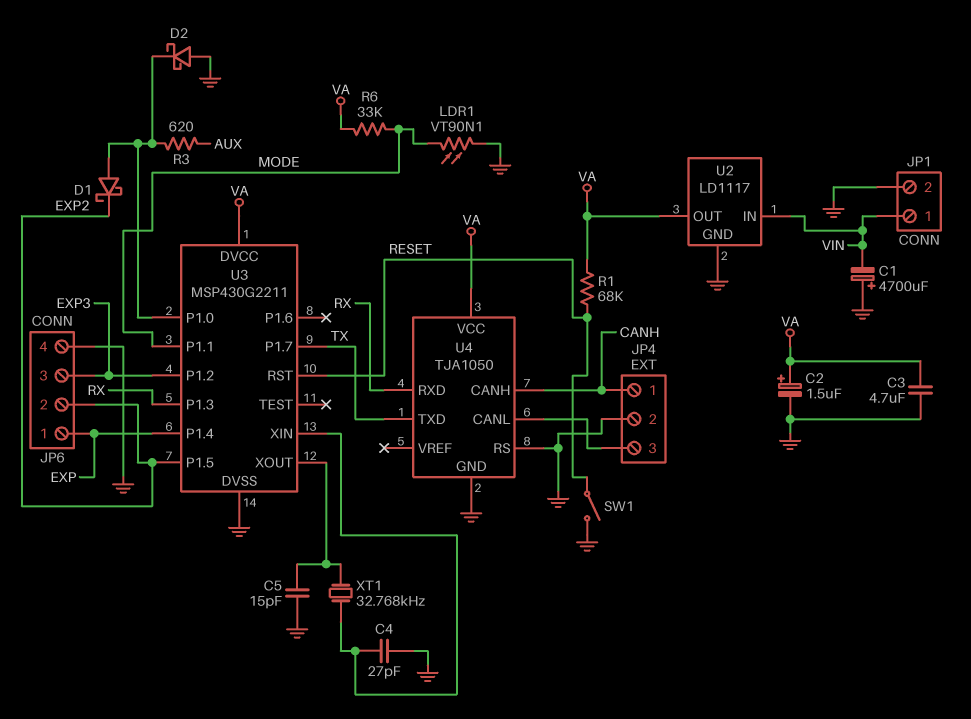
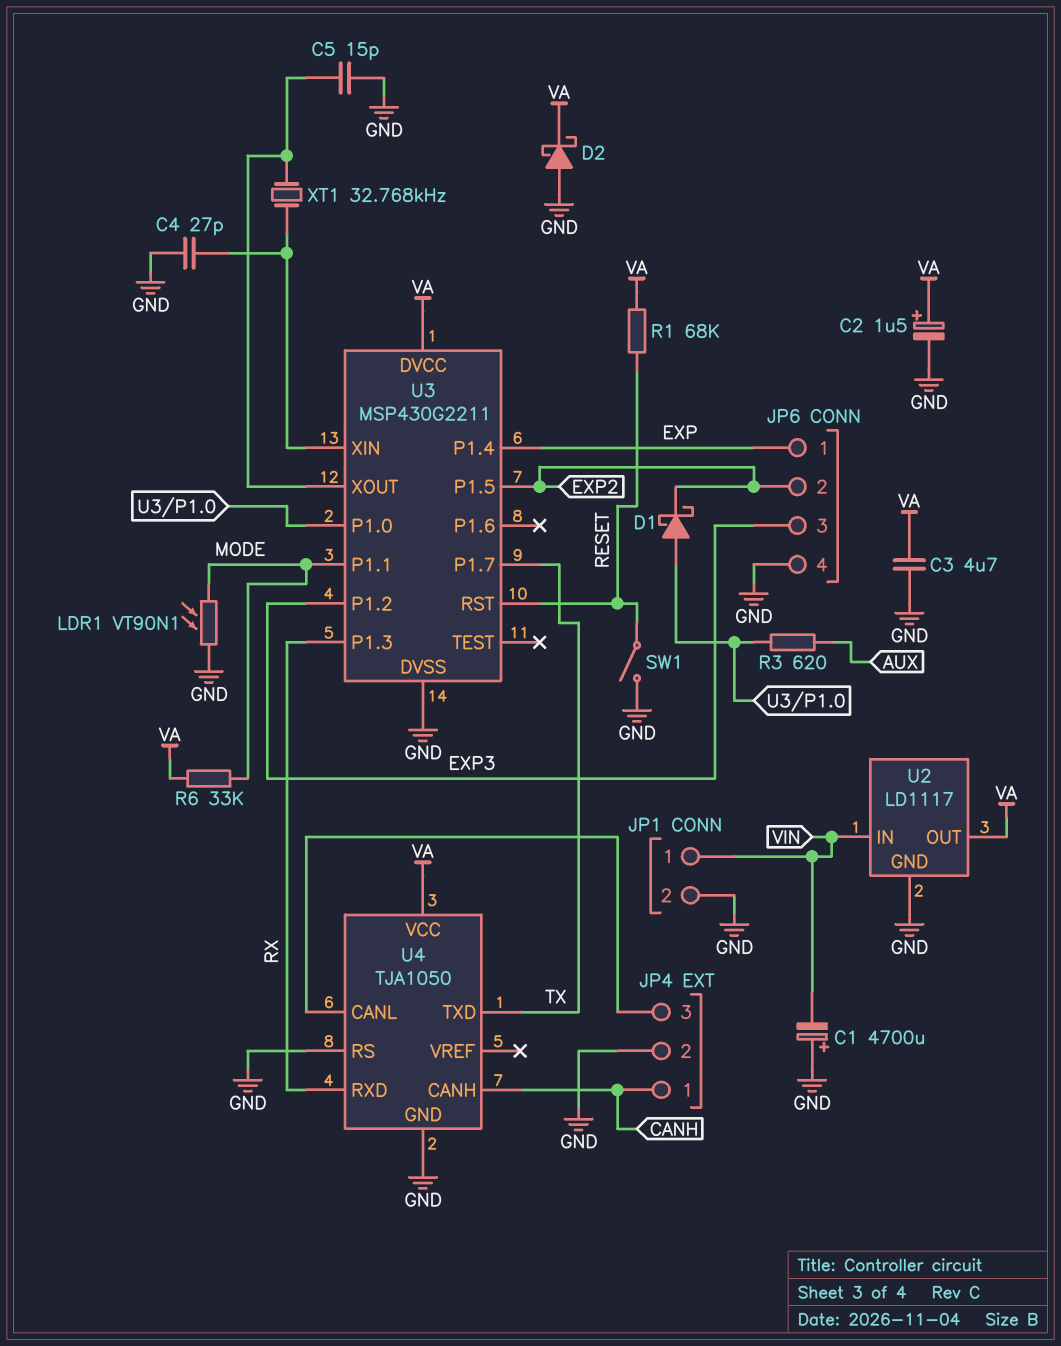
D2: schottky (A GND, K U3/P1.0) -> schottky (A GND, K VA)

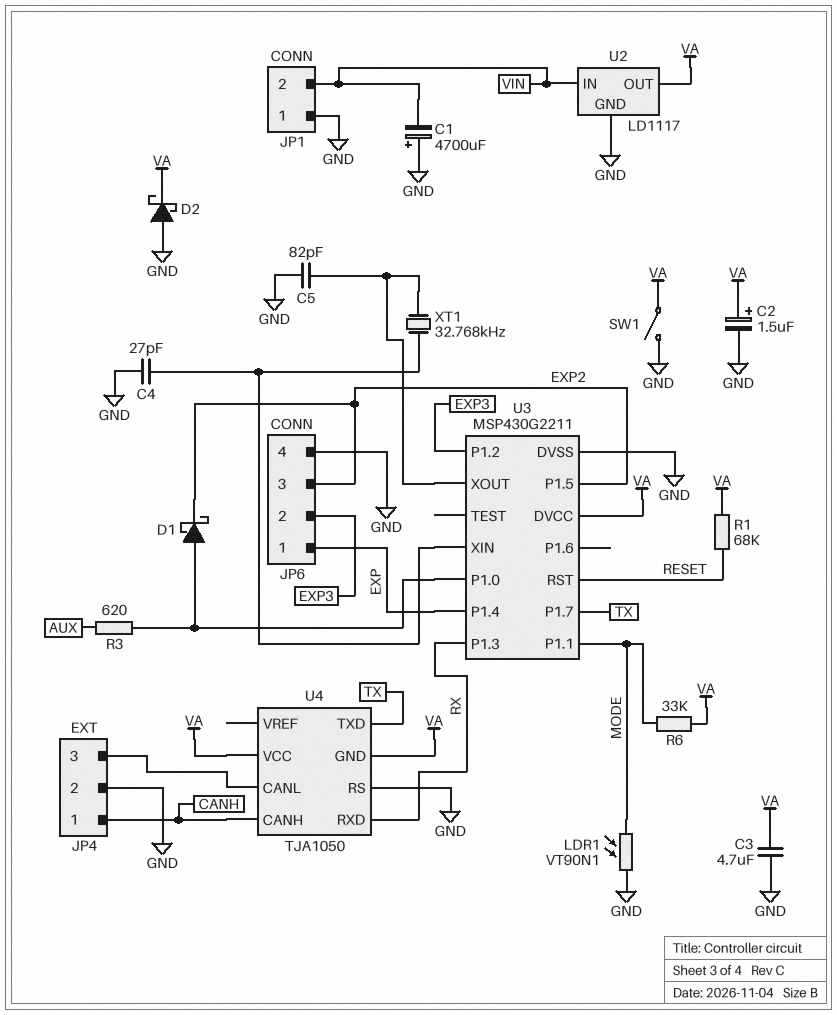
C5: 15pF (GND, U3/XOUT) -> 82pF (GND, U3/XOUT)
JP1 pin 1: VIN -> GND
JP1 pin 2: GND -> VIN
JP6 pin 2: EXP2 -> EXP3
JP6 pin 3: EXP3 -> EXP2
SW1: switch (GND, RESET) -> switch (GND, VA)
U4 pin GND: GND -> VA

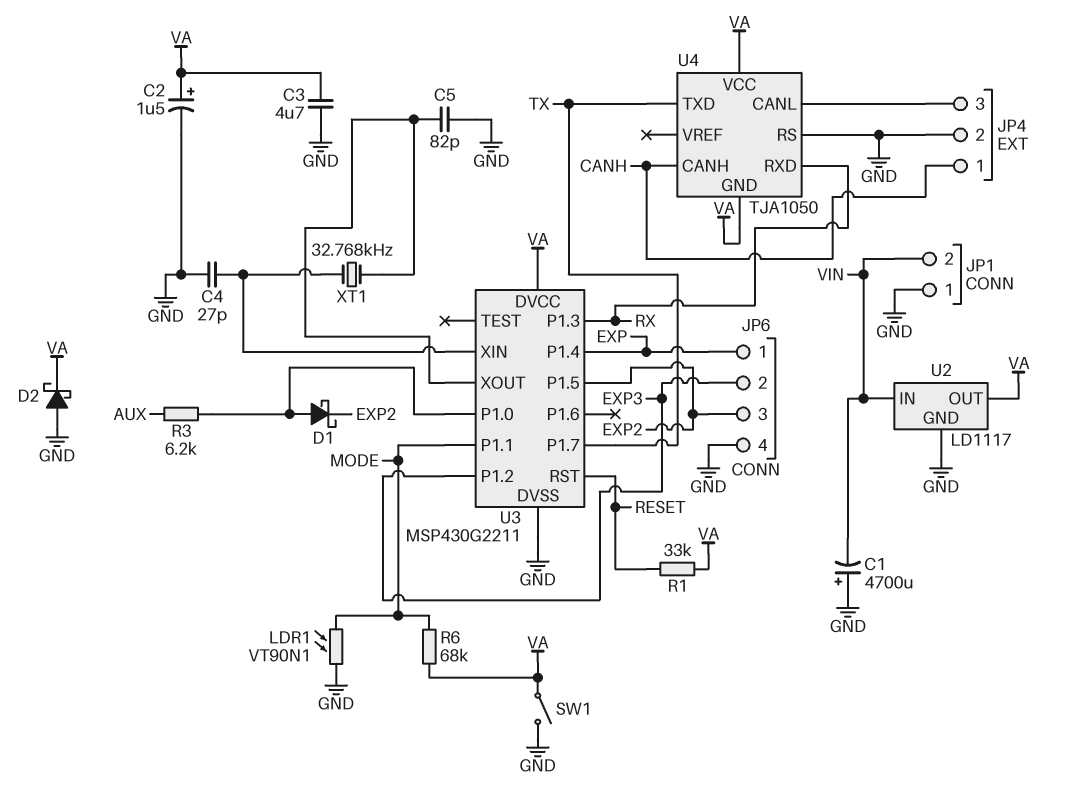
R1: 68k (RESET, VA) -> 33k (RESET, VA)
R3: 620 (AUX, U3/P1.0) -> 6.2k (AUX, U3/P1.0)
R6: 33k (MODE, VA) -> 68k (MODE, VA)

